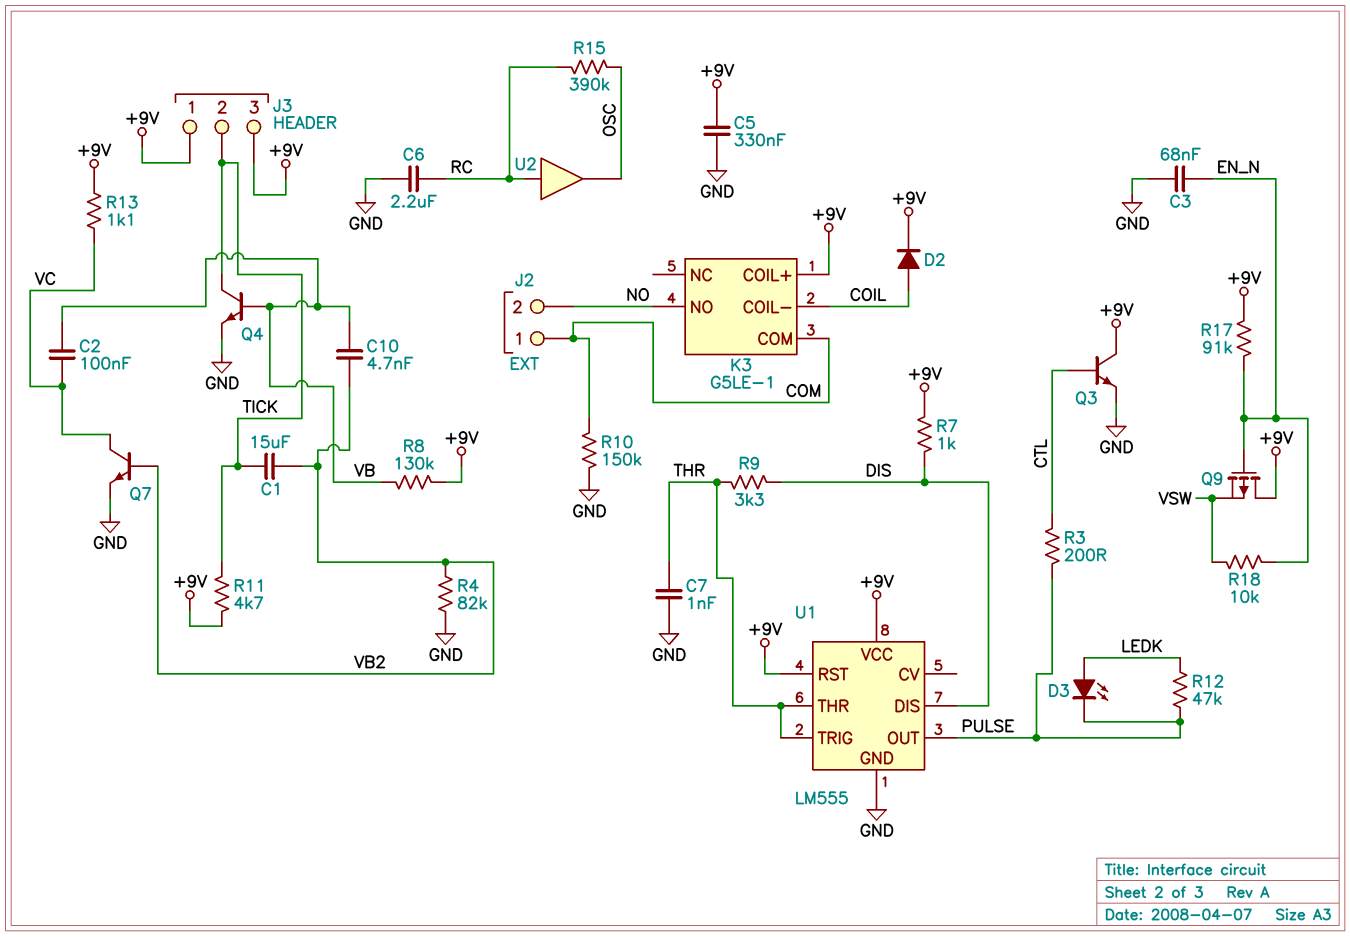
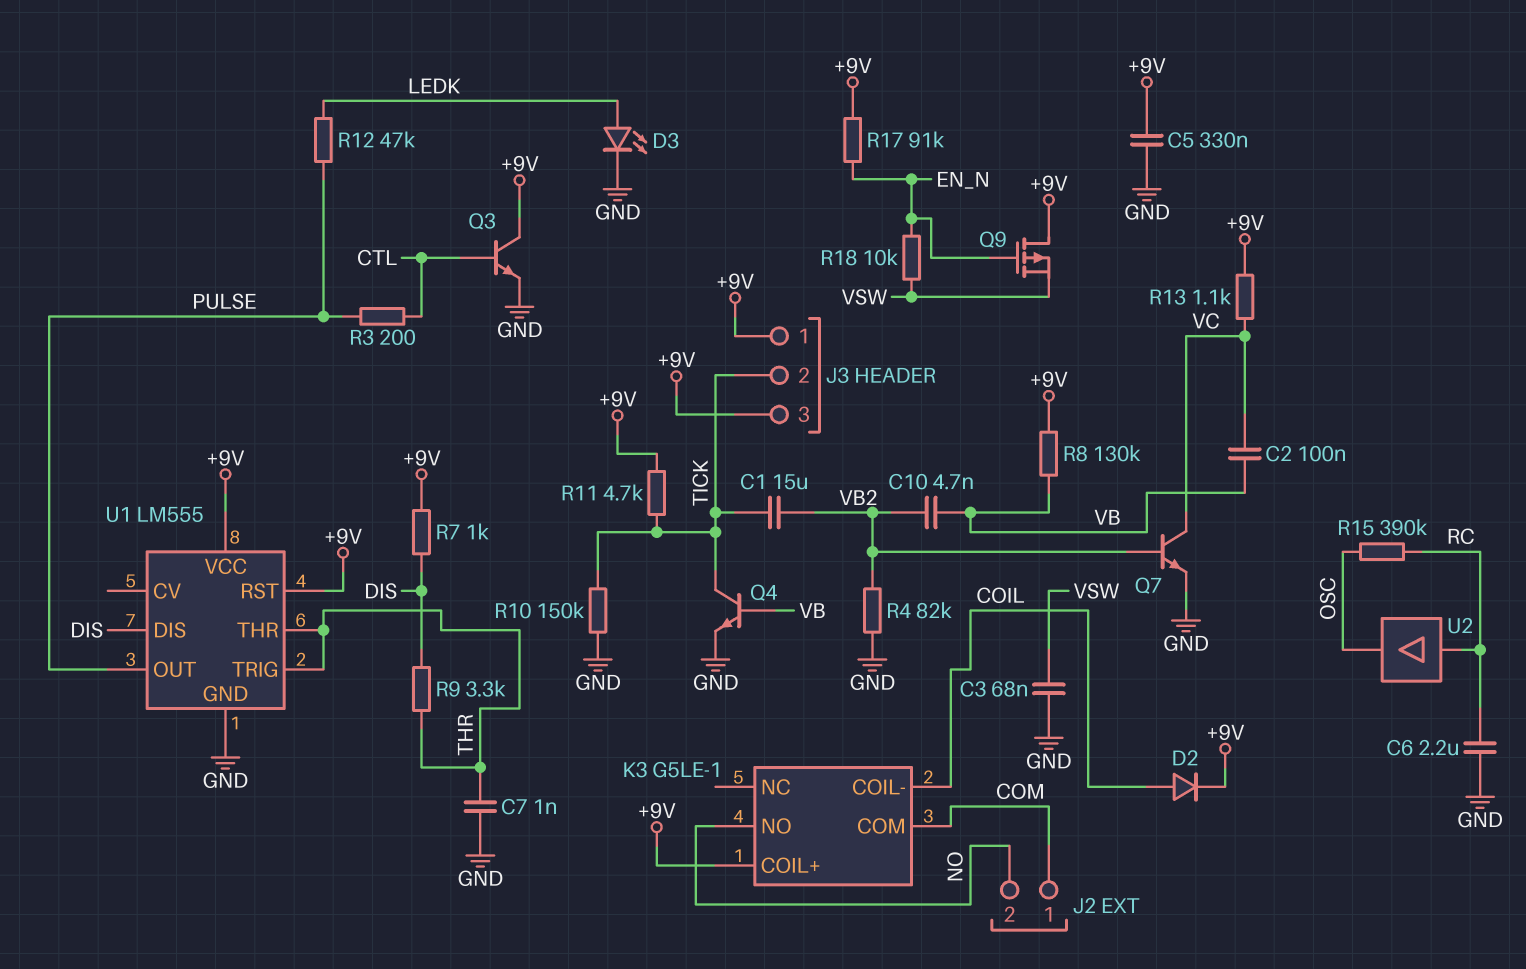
C3: 68nF (EN_N, GND) -> 68nF (GND, VSW)
D3: LED (A LEDK, K PULSE) -> LED (A LEDK, K GND)
R10: 150k (COM, GND) -> 150k (GND, TICK)

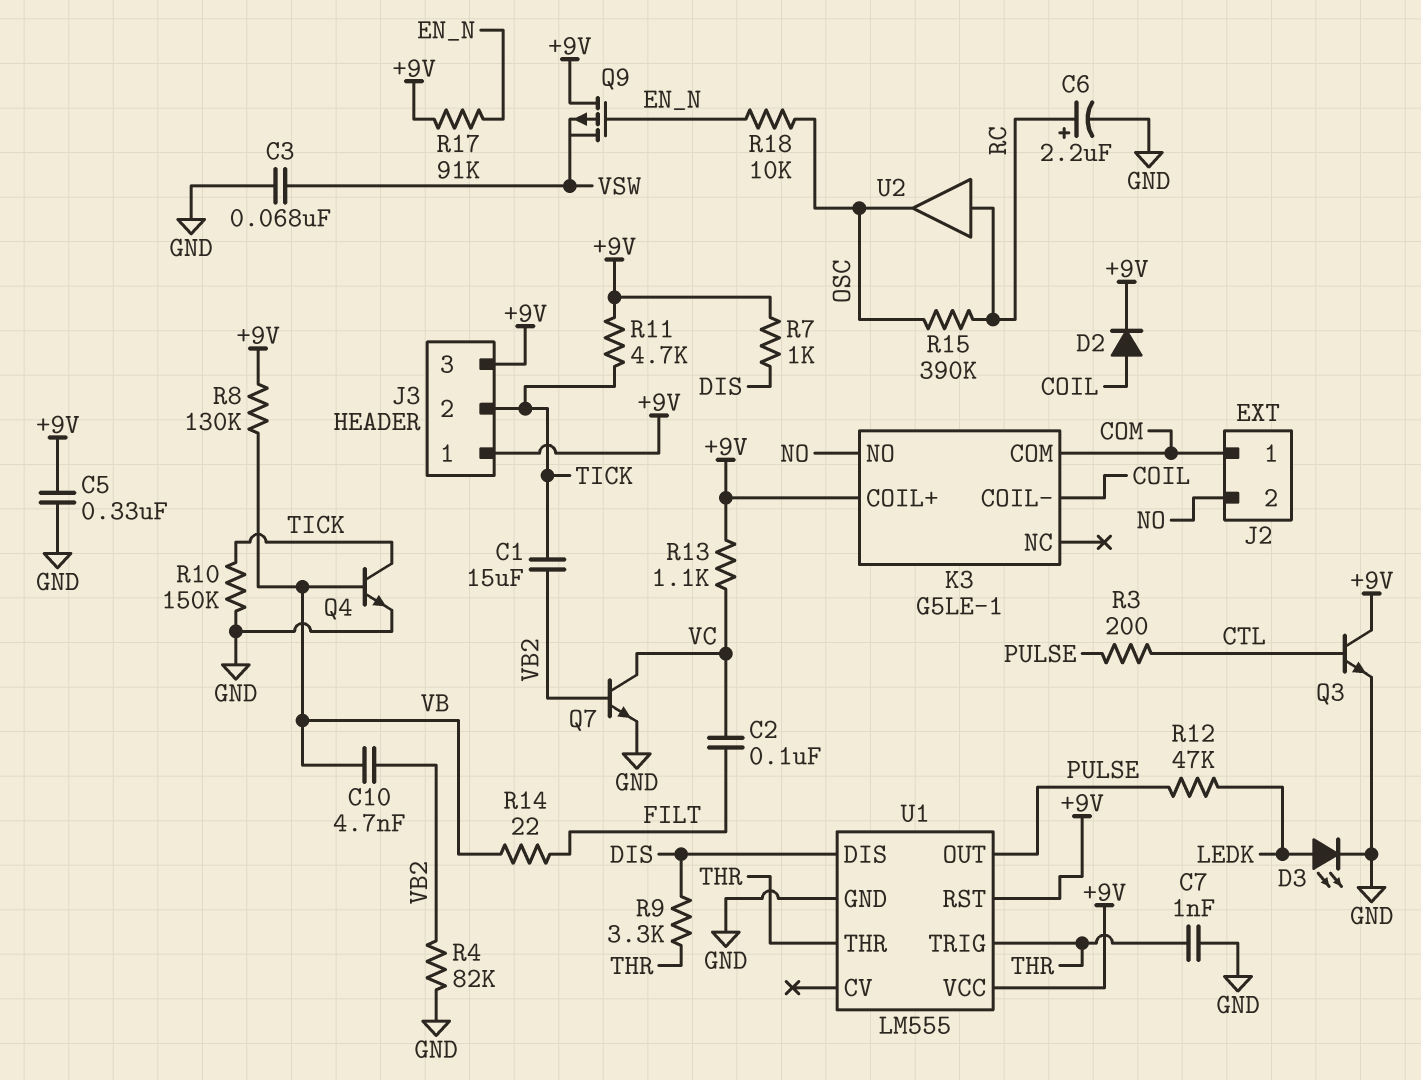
C2: 100nF (VB, VC) -> 100nF (FILT, VC)
C6: 2.2uF (GND, RC) -> 2.2uF (plus RC, minus GND)
R14: none -> 22 (FILT, VB)
R18: 10k (EN_N, VSW) -> 10k (EN_N, OSC)

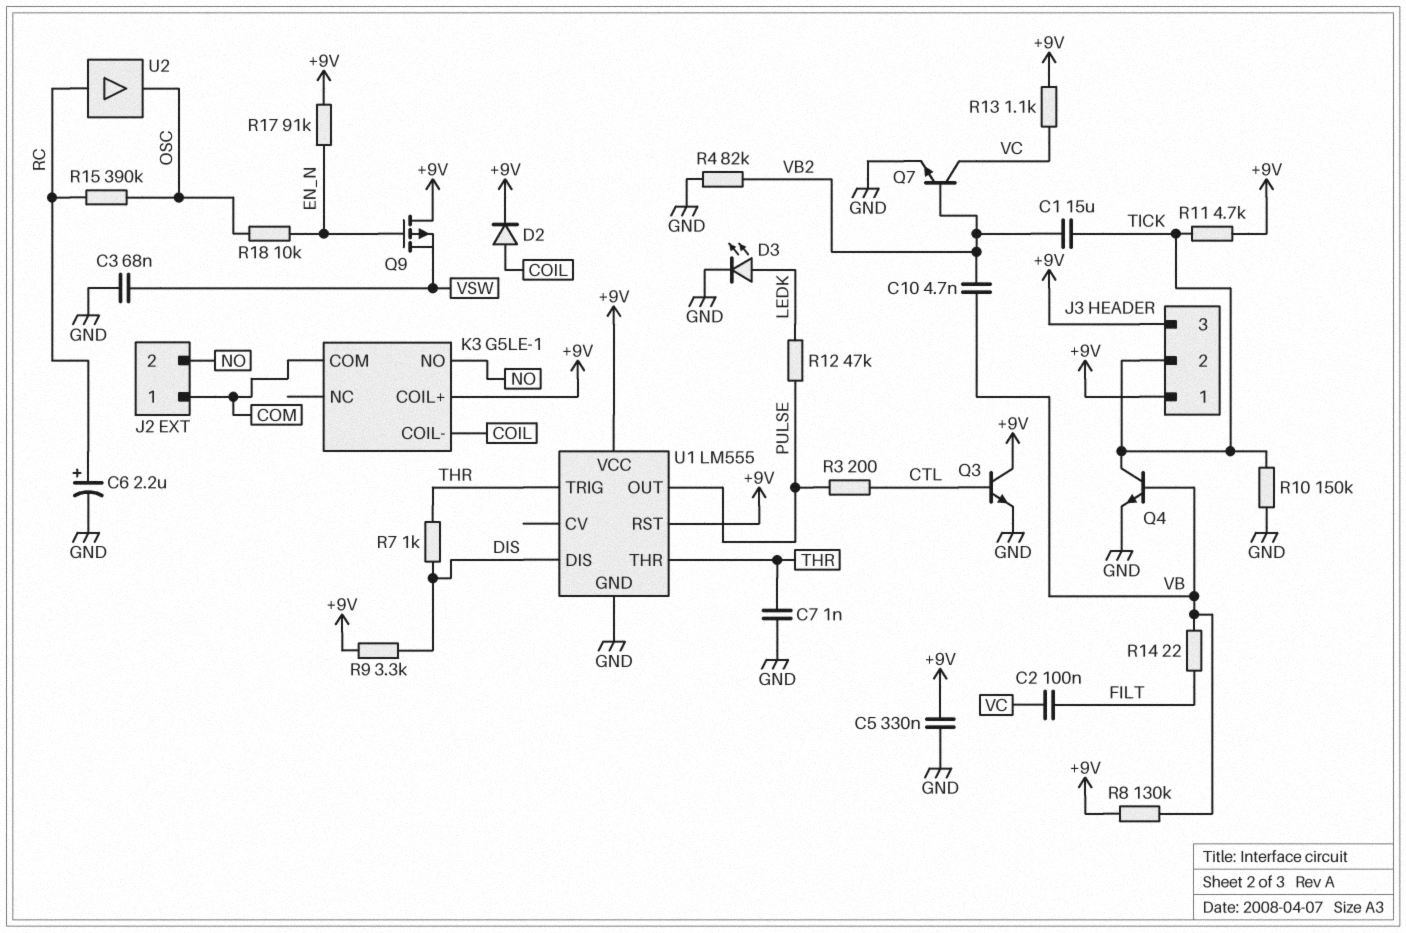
R7: 1k (+9V, DIS) -> 1k (DIS, THR)
R9: 3.3k (DIS, THR) -> 3.3k (+9V, DIS)

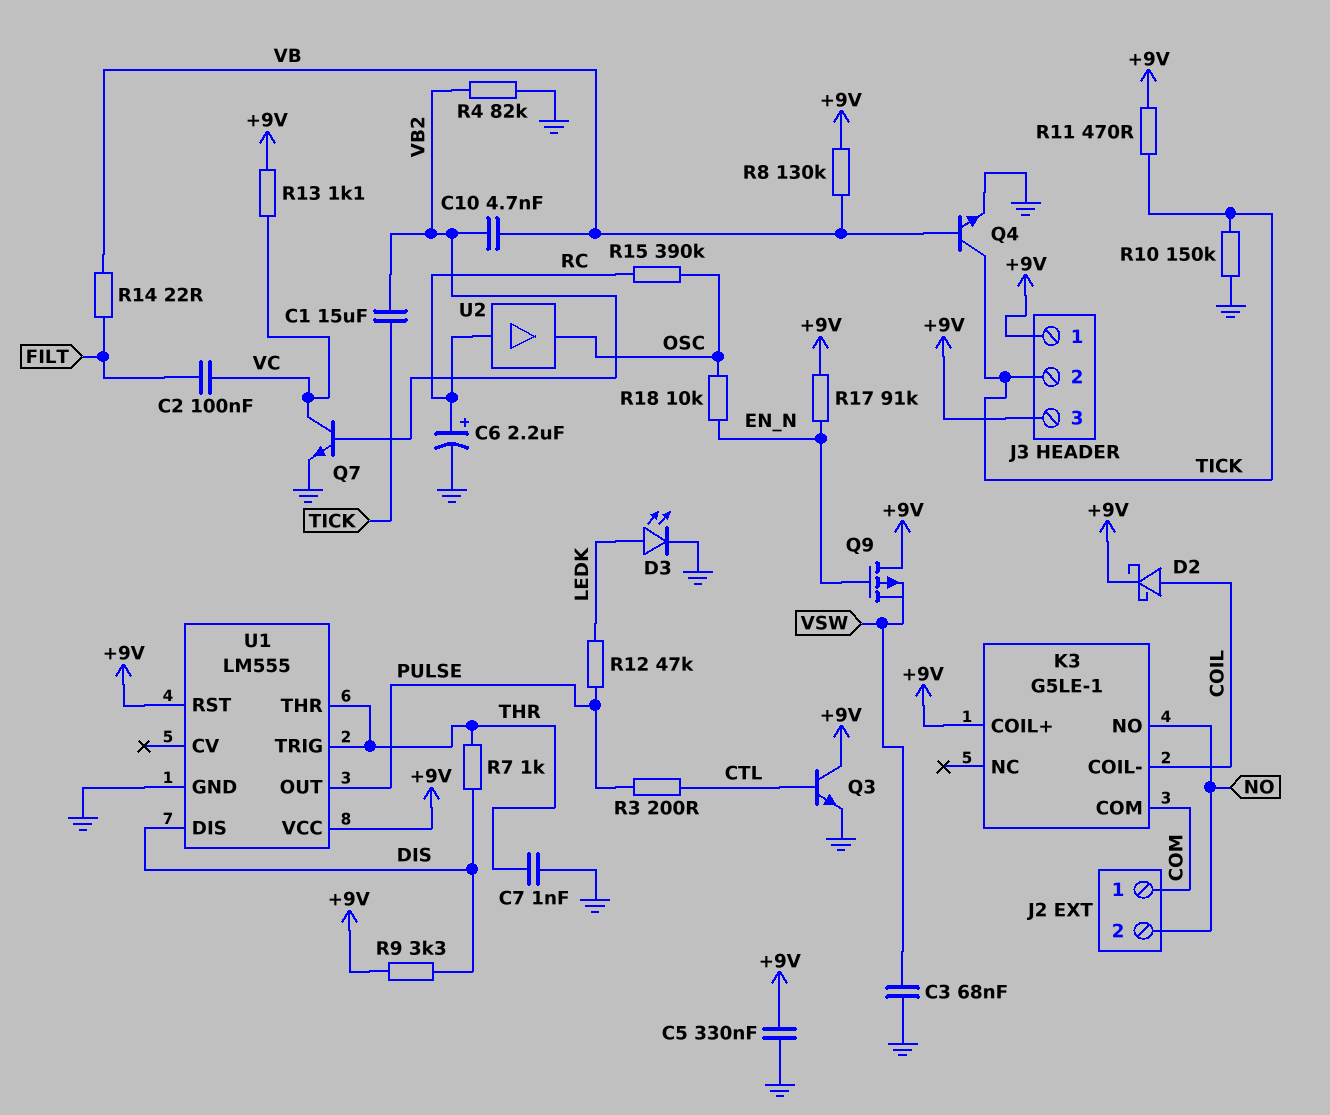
D2: diode (A COIL, K +9V) -> schottky (A COIL, K +9V)
R11: 4.7k (+9V, TICK) -> 470 (+9V, TICK)

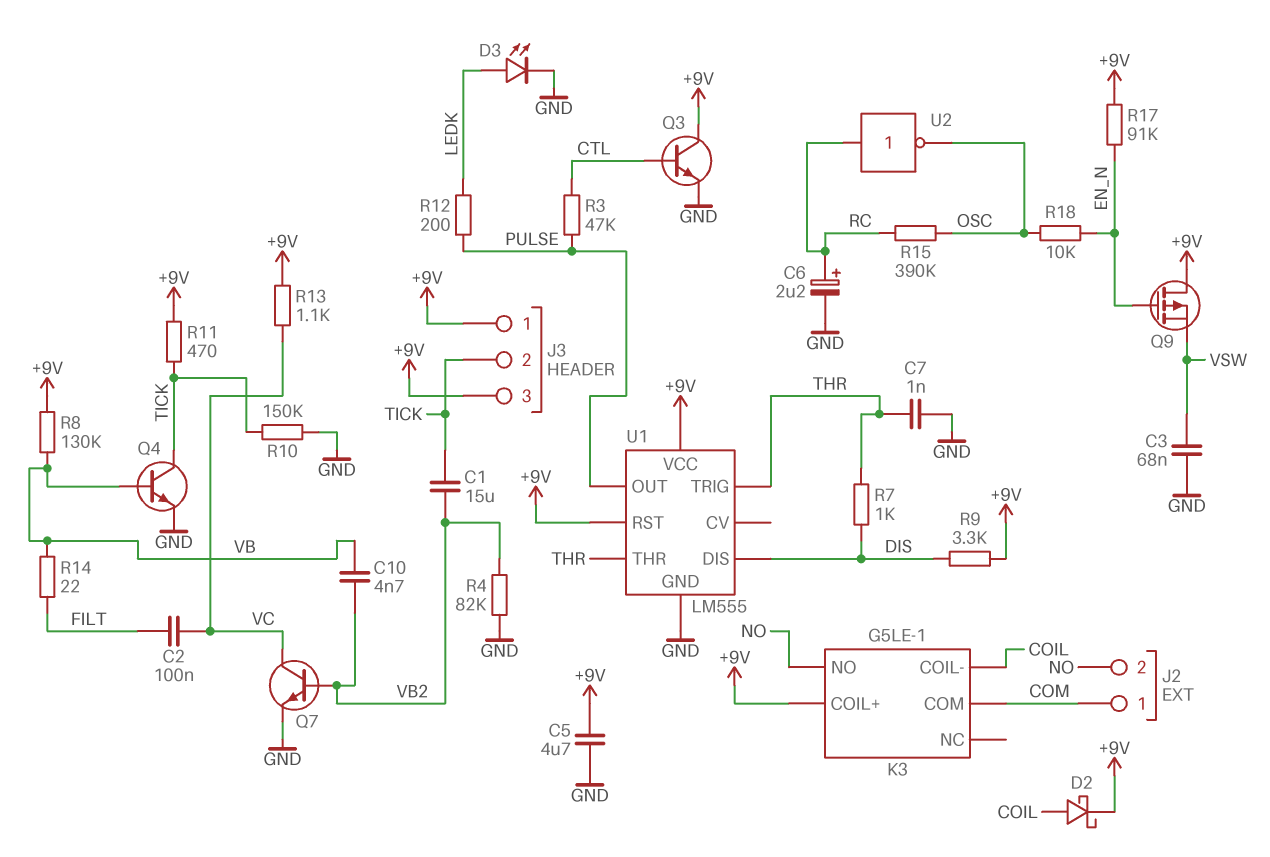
C5: 330nF (+9V, GND) -> 4.7uF (+9V, GND)
R3: 200 (CTL, PULSE) -> 47k (CTL, PULSE)
R12: 47k (LEDK, PULSE) -> 200 (LEDK, PULSE)
U2: buffer (in RC, out OSC) -> NOT (in RC, out OSC)

